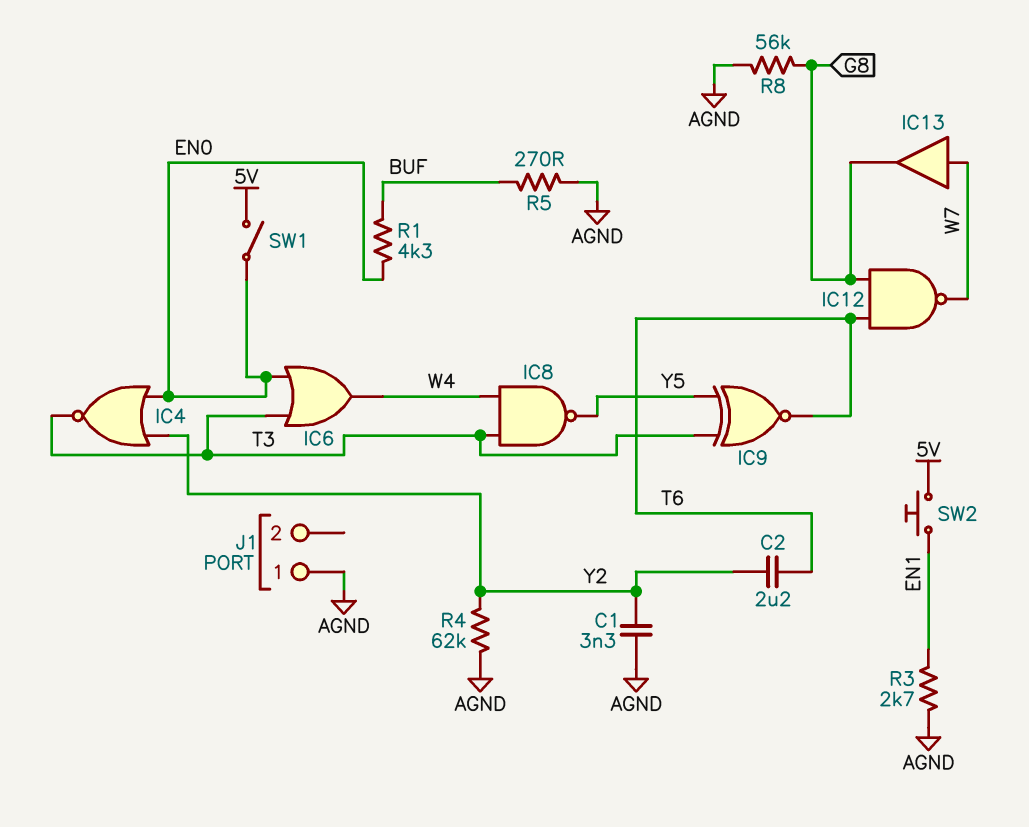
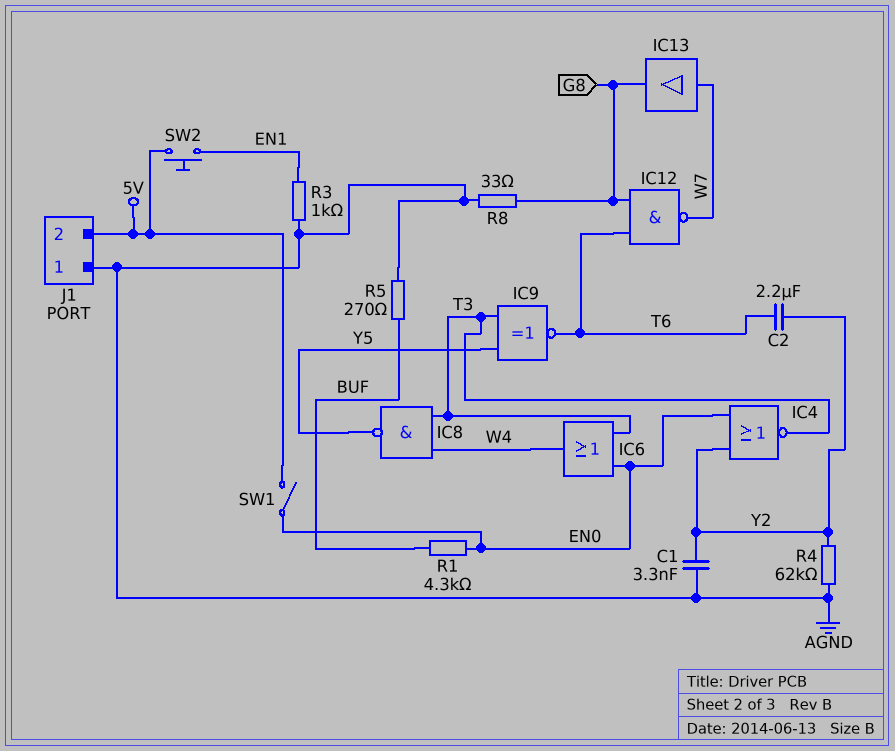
J1 pin 2: none -> 5V
R3: 2.7k (AGND, EN1) -> 1k (AGND, EN1)
R8: 56k (AGND, G8) -> 33 (AGND, G8)

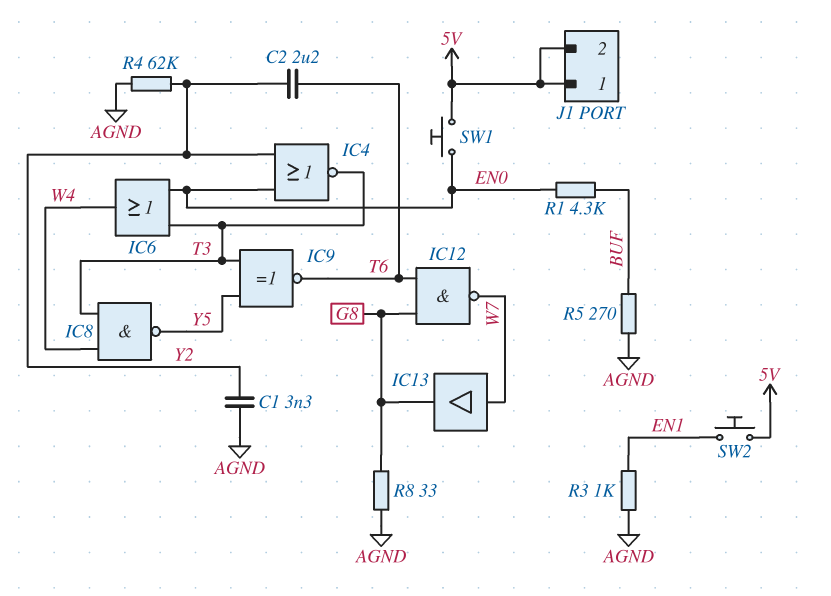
J1 pin 1: AGND -> 5V
SW1: switch (5V, EN0) -> button (5V, EN0)

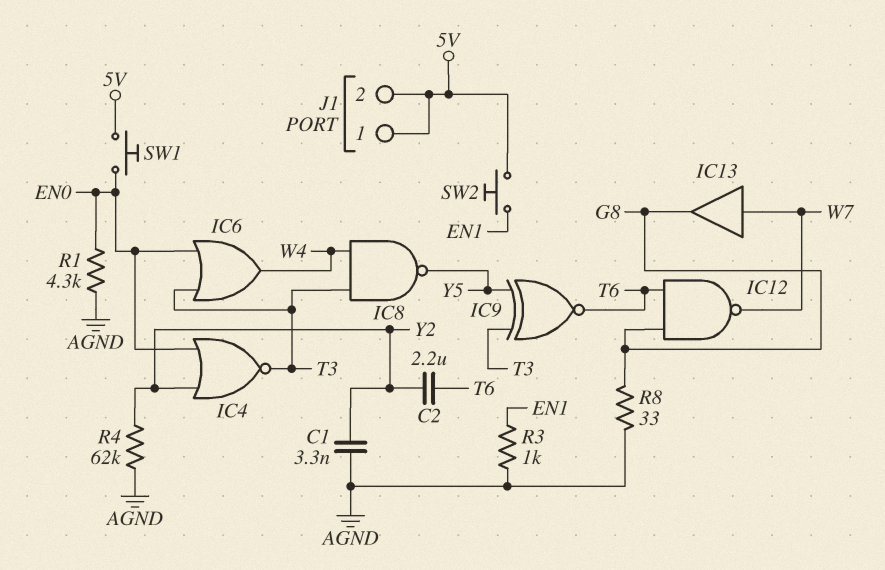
R1: 4.3k (BUF, EN0) -> 4.3k (AGND, EN0)
R5: 270 (AGND, BUF) -> none

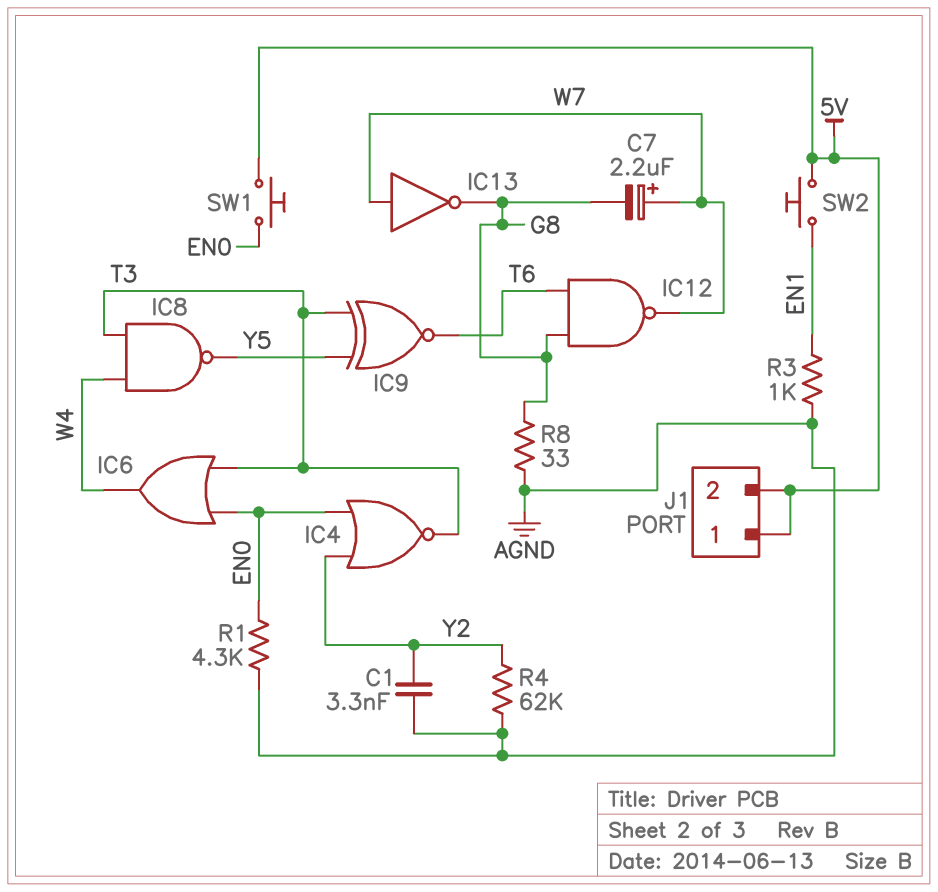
C2: 2.2uF (T6, Y2) -> none
C7: none -> 2.2uF (plus W7, minus G8)
IC13: buffer (in W7, out G8) -> NOT (in W7, out G8)

